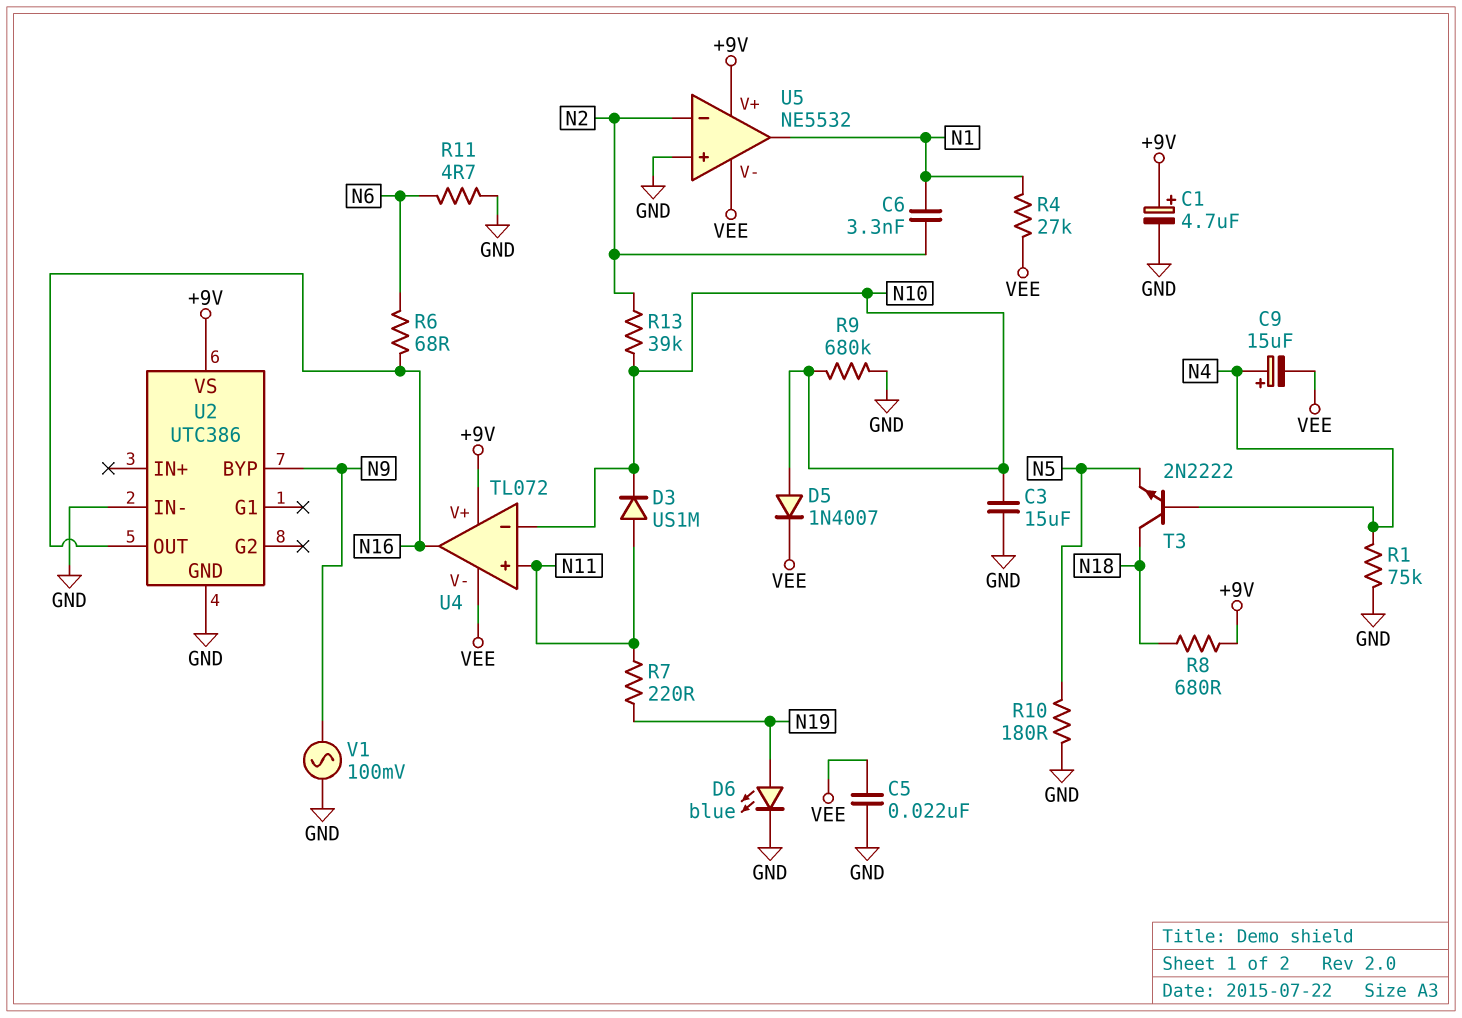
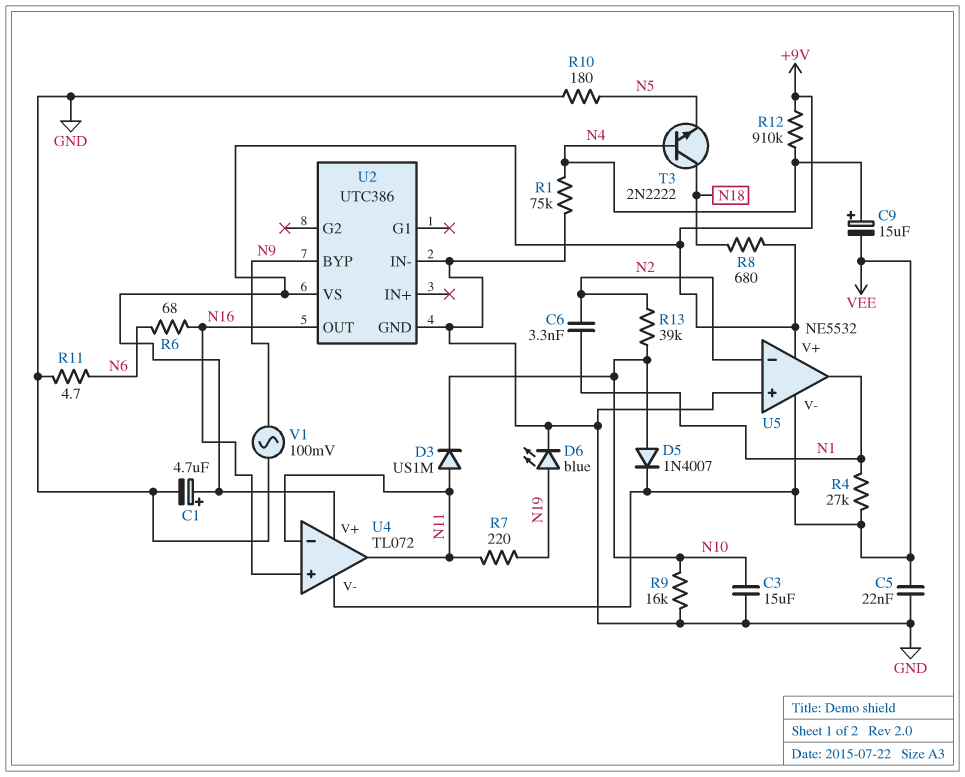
R9: 680k (GND, N10) -> 16k (GND, N10)
R12: none -> 910k (+9V, N4)
U4 pin in+: N11 -> N16
U4 pin in-: N10 -> N11
U4 pin out: N16 -> N11

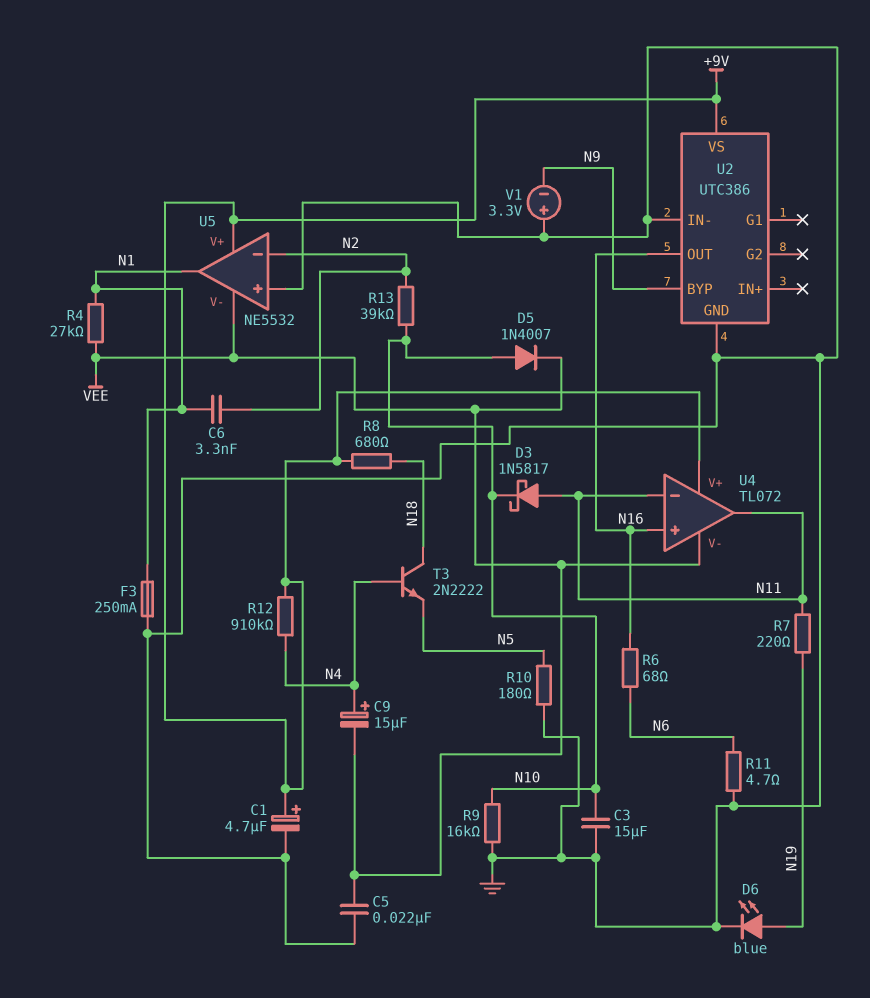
D3: diode US1M (A N11, K N10) -> schottky 1N5817 (A N11, K N10)
F3: none -> 250mA (GND, N1)
R1: 75k (GND, N4) -> none
V1: AC 100mV (GND, N9) -> 3.3V (plus GND, minus N9)

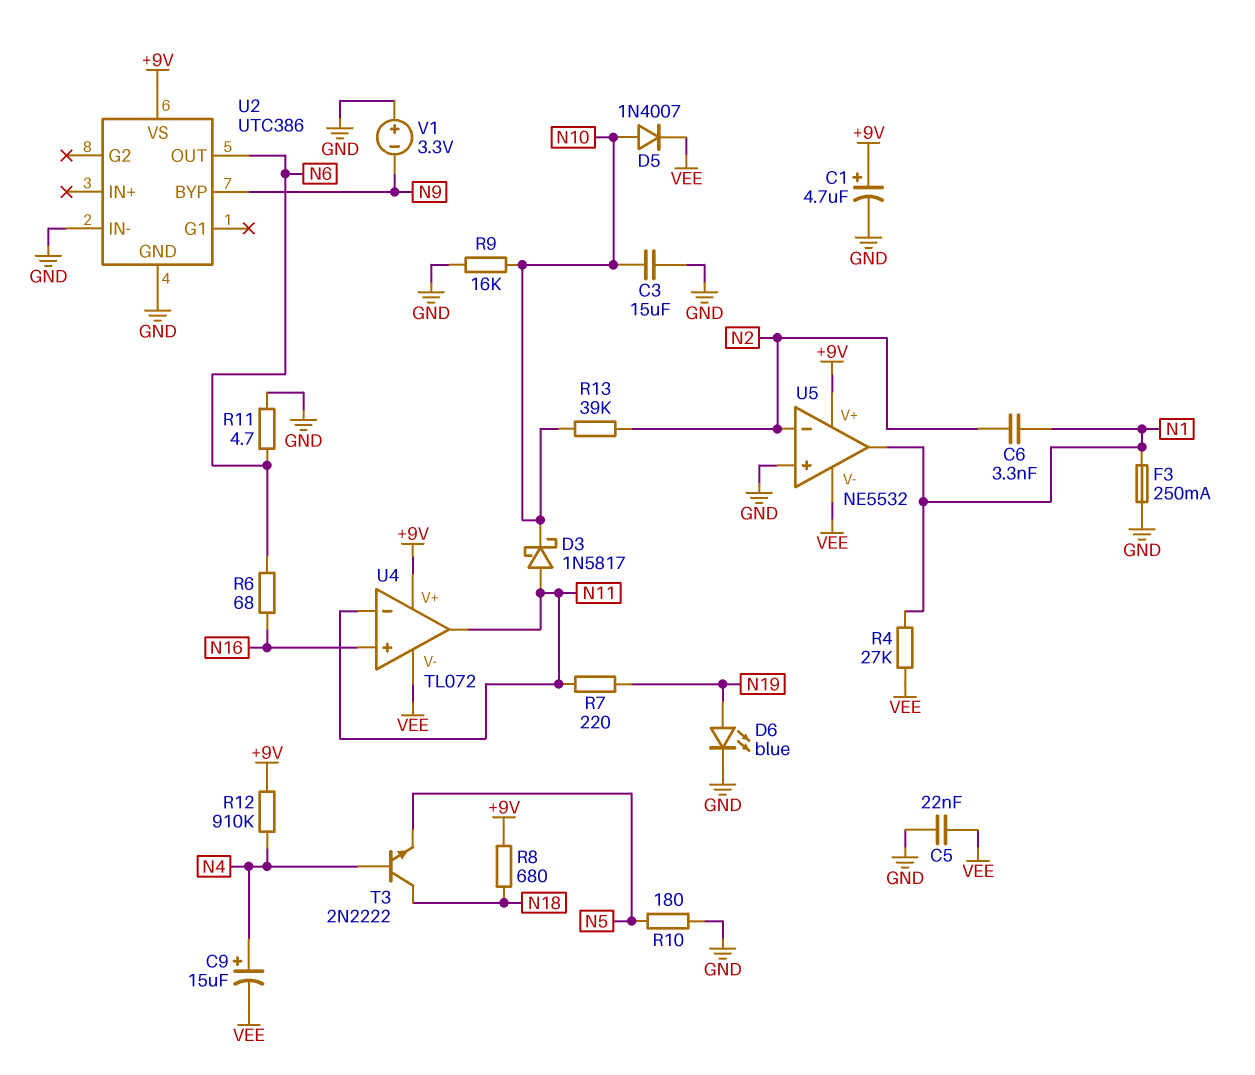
U2 pin OUT: N16 -> N6

